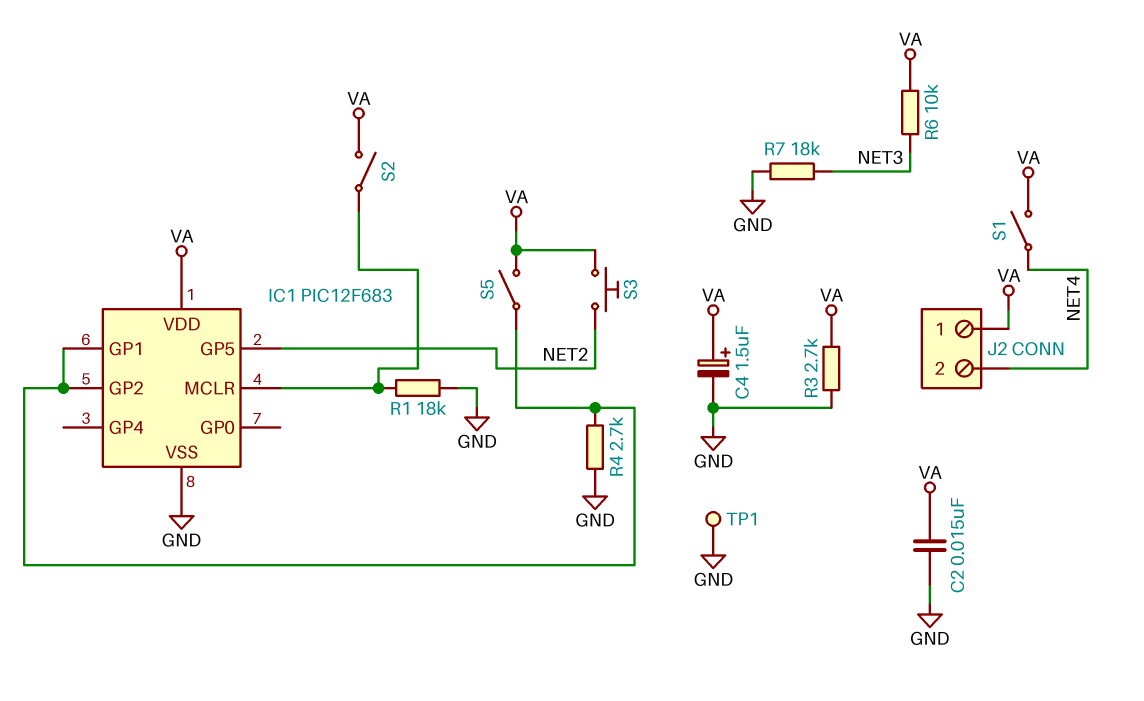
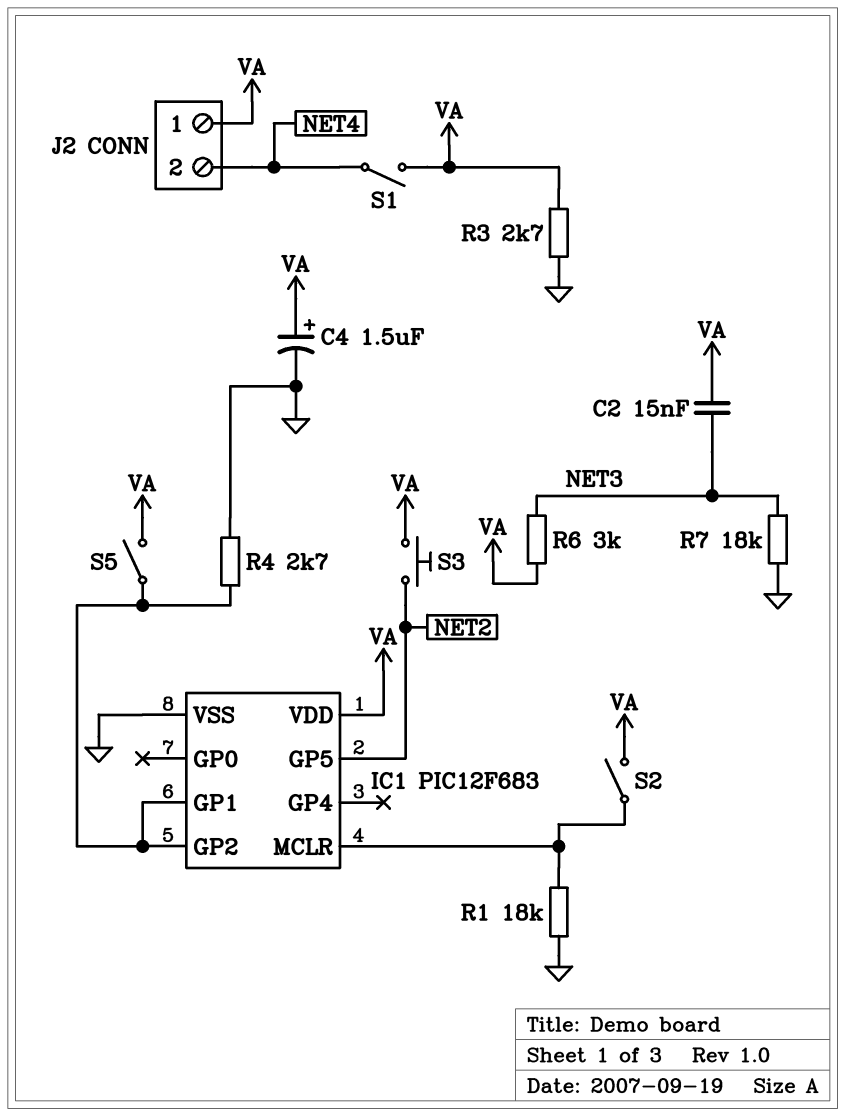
C2: 15nF (GND, VA) -> 15nF (NET3, VA)
R6: 10k (NET3, VA) -> 3k (NET3, VA)
TP1: test point (GND) -> none

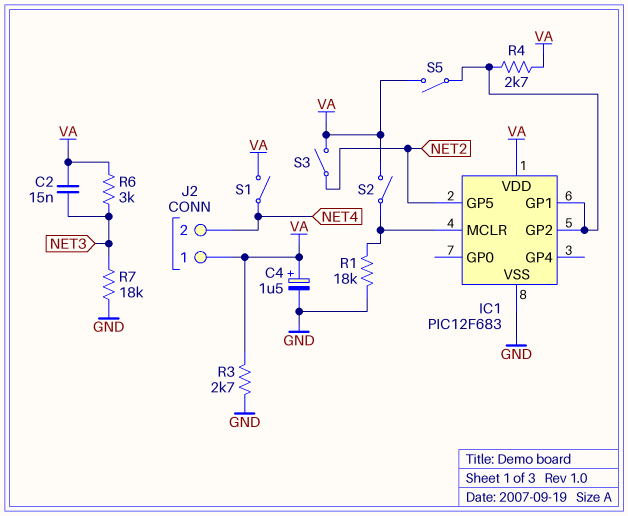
R4: 2.7k (GND, IC1/GP1) -> 2.7k (IC1/GP1, VA)
S3: button (NET2, VA) -> switch (NET2, VA)

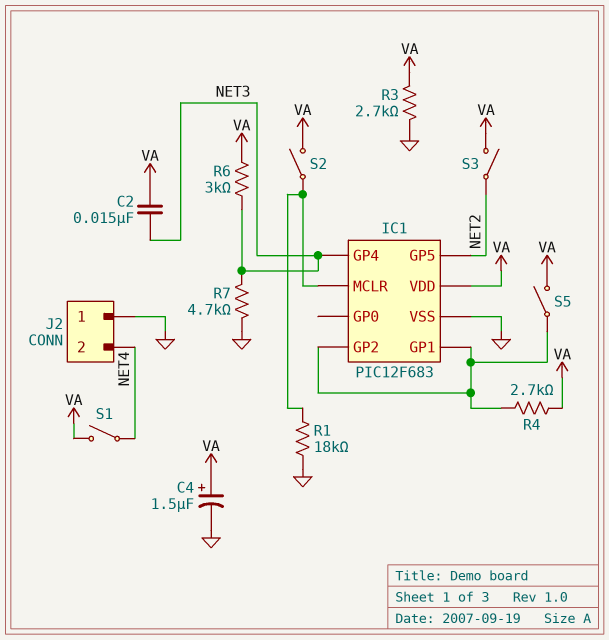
IC1 pin GP4: none -> NET3
J2 pin 1: VA -> GND
R7: 18k (GND, NET3) -> 4.7k (GND, NET3)

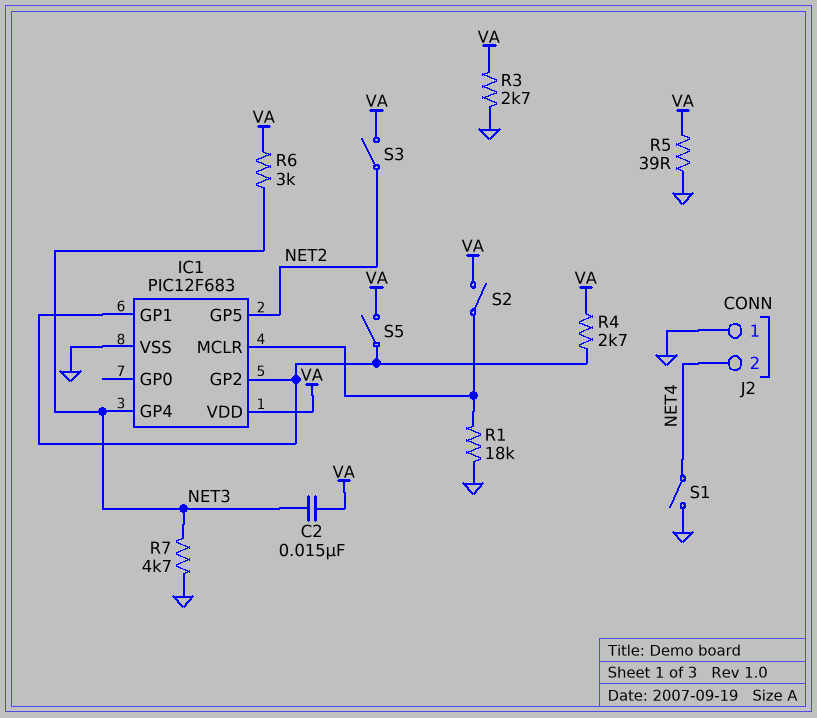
C4: 1.5uF (plus VA, minus GND) -> none
R5: none -> 39 (GND, VA)
S1: switch (NET4, VA) -> switch (GND, NET4)

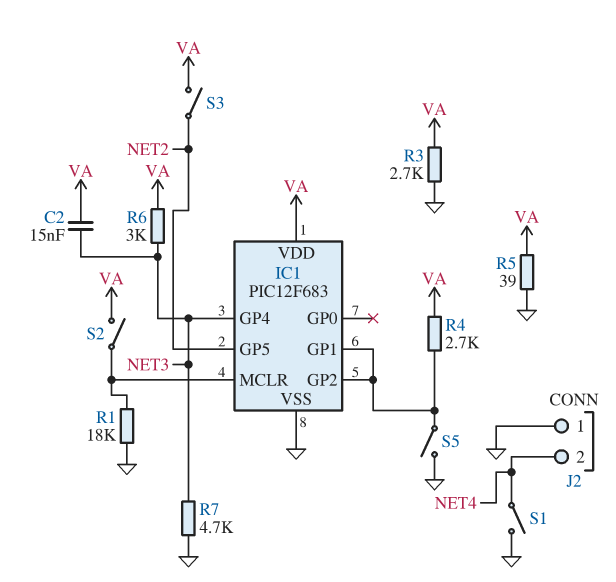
S5: switch (IC1/GP1, VA) -> switch (GND, IC1/GP1)

